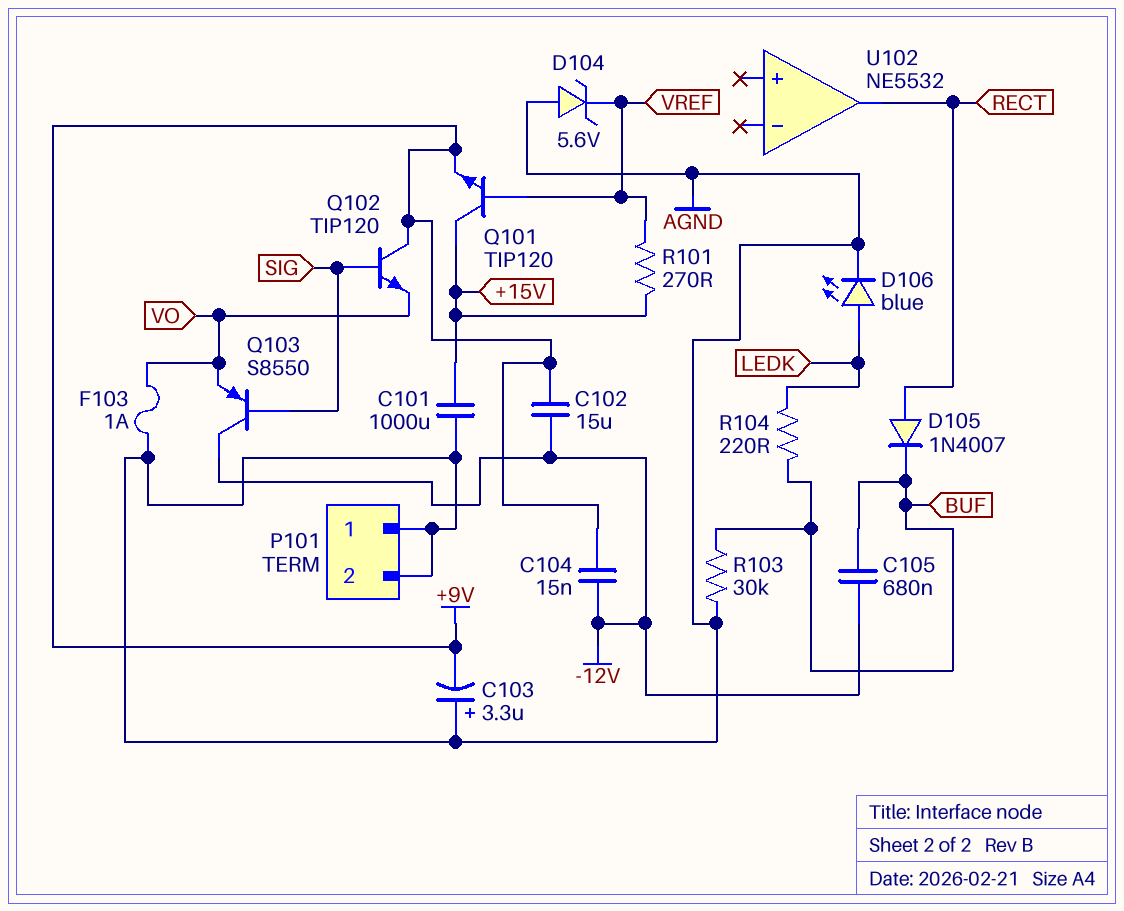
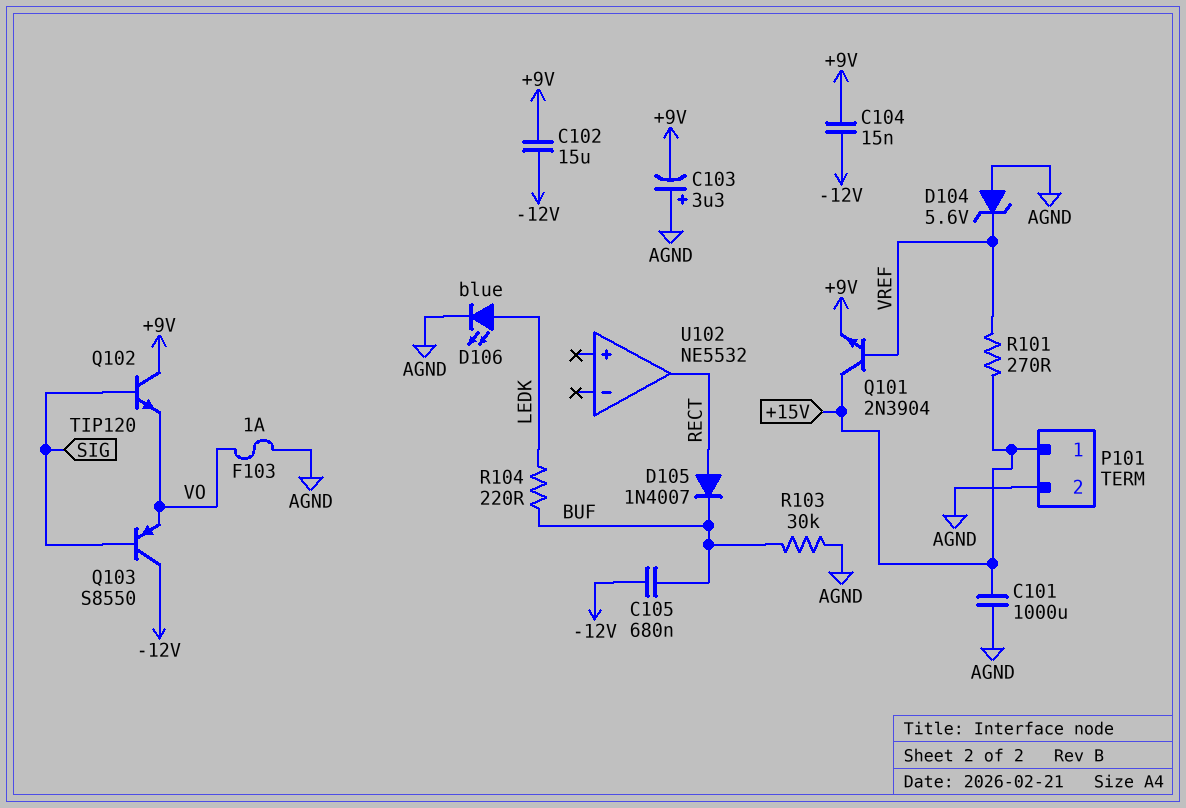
P101 pin 1: AGND -> +15V
Q101: NPN TIP120 (B VREF, C +15V, E +9V) -> NPN 2N3904 (B VREF, C +15V, E +9V)

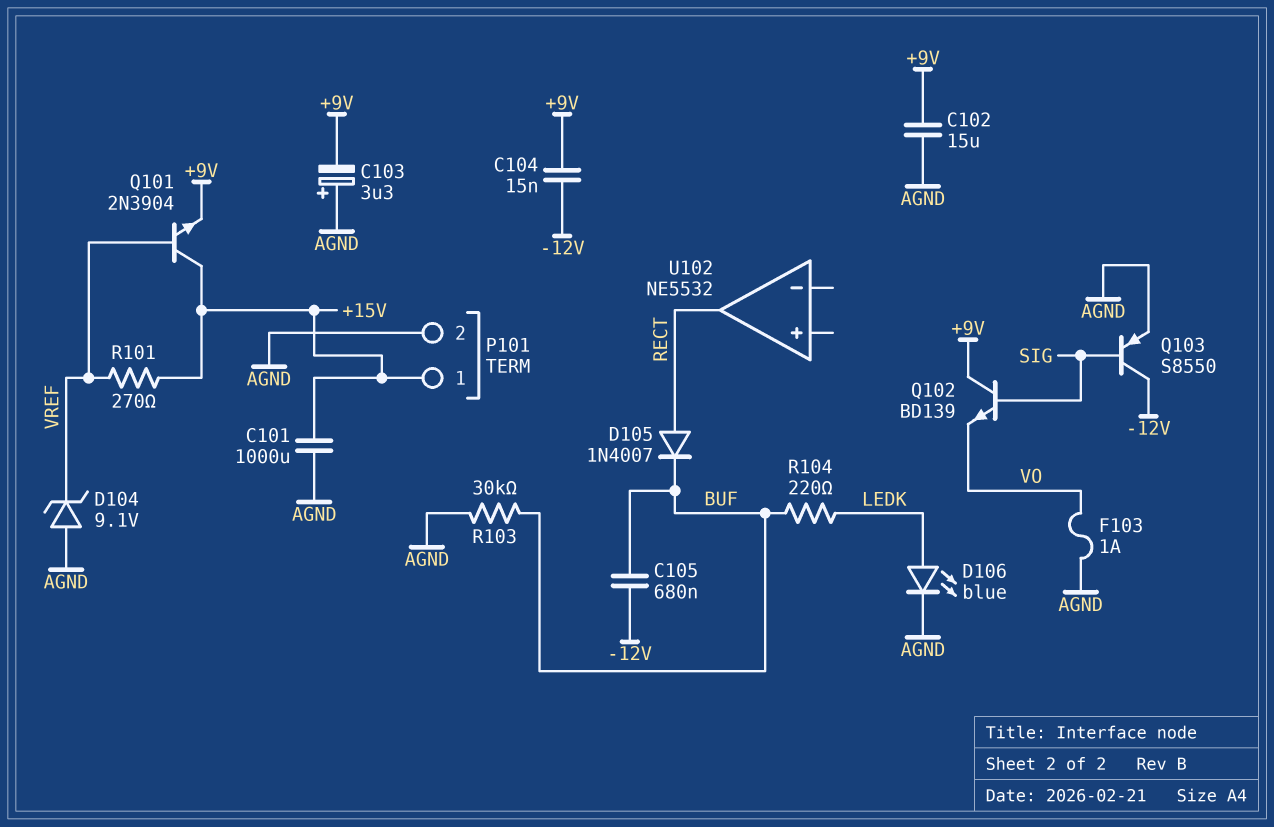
C102: 15uF (+9V, -12V) -> 15uF (+9V, AGND)
D104: zener 5.6V (A AGND, K VREF) -> zener 9.1V (A AGND, K VREF)
Q102: NPN TIP120 (B SIG, C +9V, E VO) -> NPN BD139 (B SIG, C +9V, E VO)
Q103: PNP S8550 (B SIG, C -12V, E VO) -> PNP S8550 (B SIG, C -12V, E AGND)

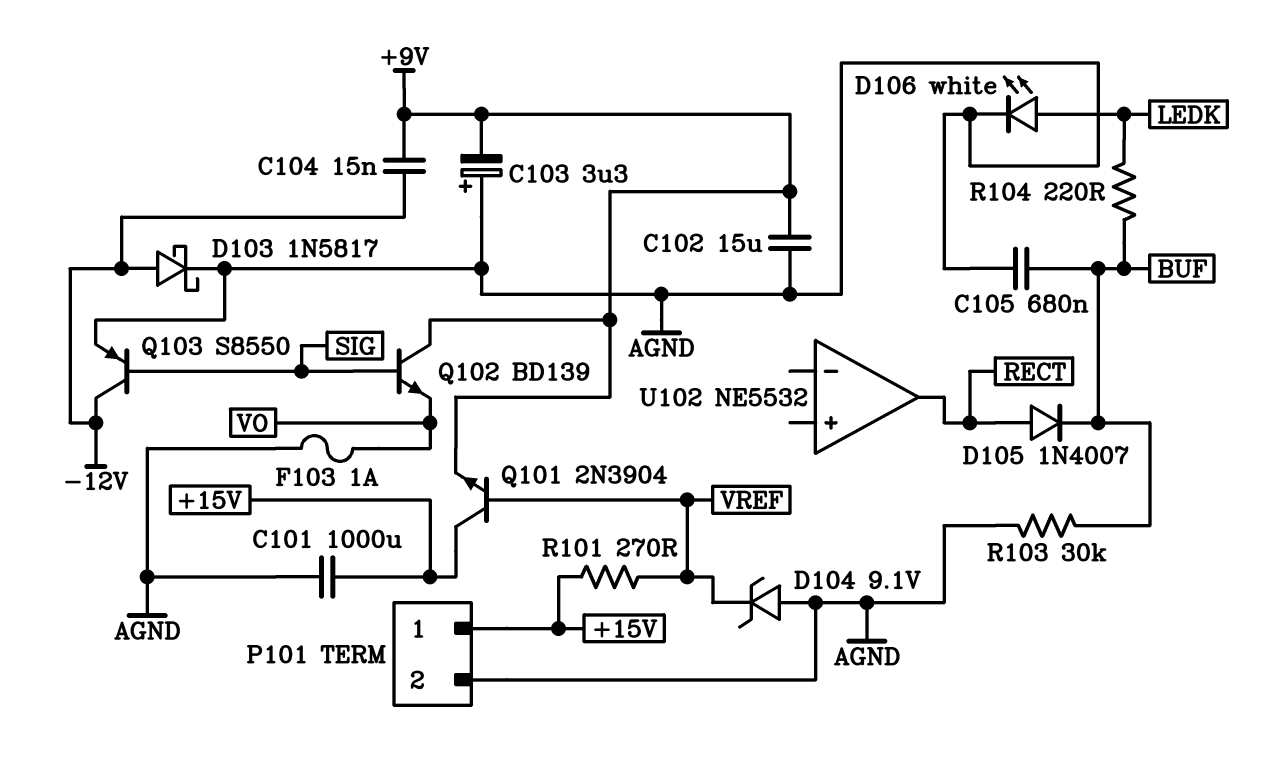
C105: 680nF (-12V, BUF) -> 680nF (AGND, BUF)
D103: none -> schottky 1N5817 (A -12V, K AGND)
D106: LED blue (A LEDK, K AGND) -> LED white (A LEDK, K AGND)

